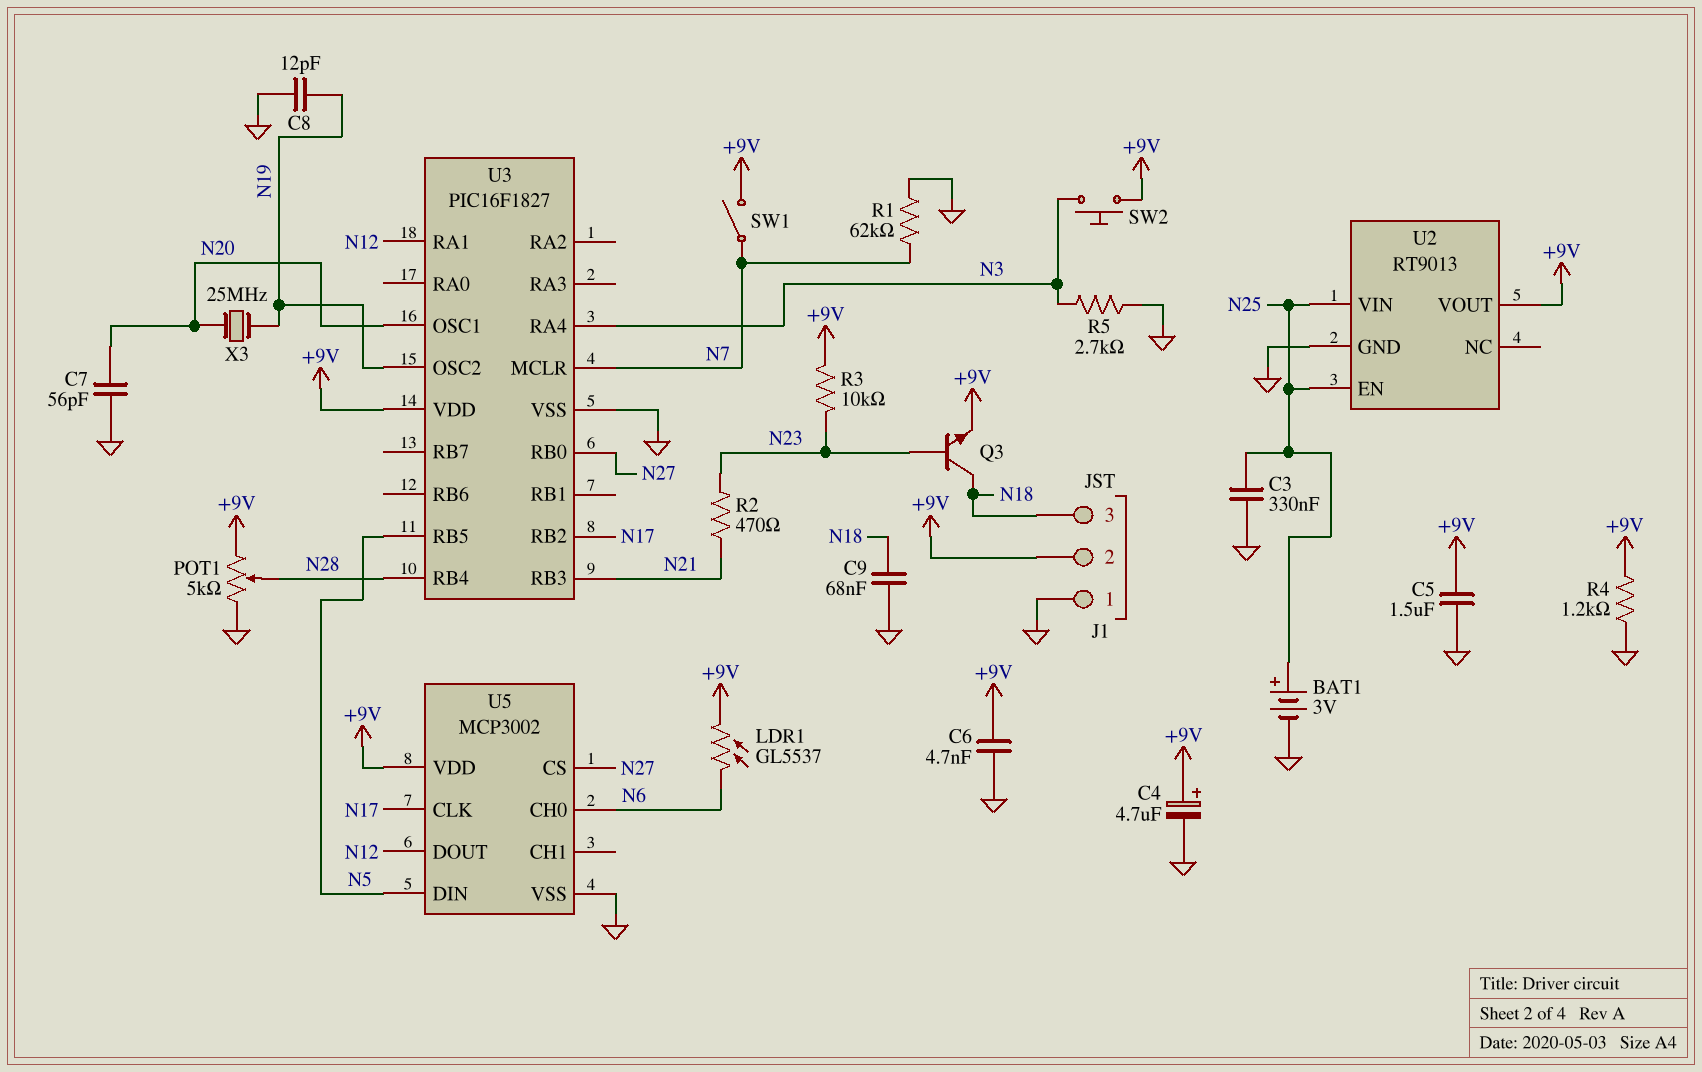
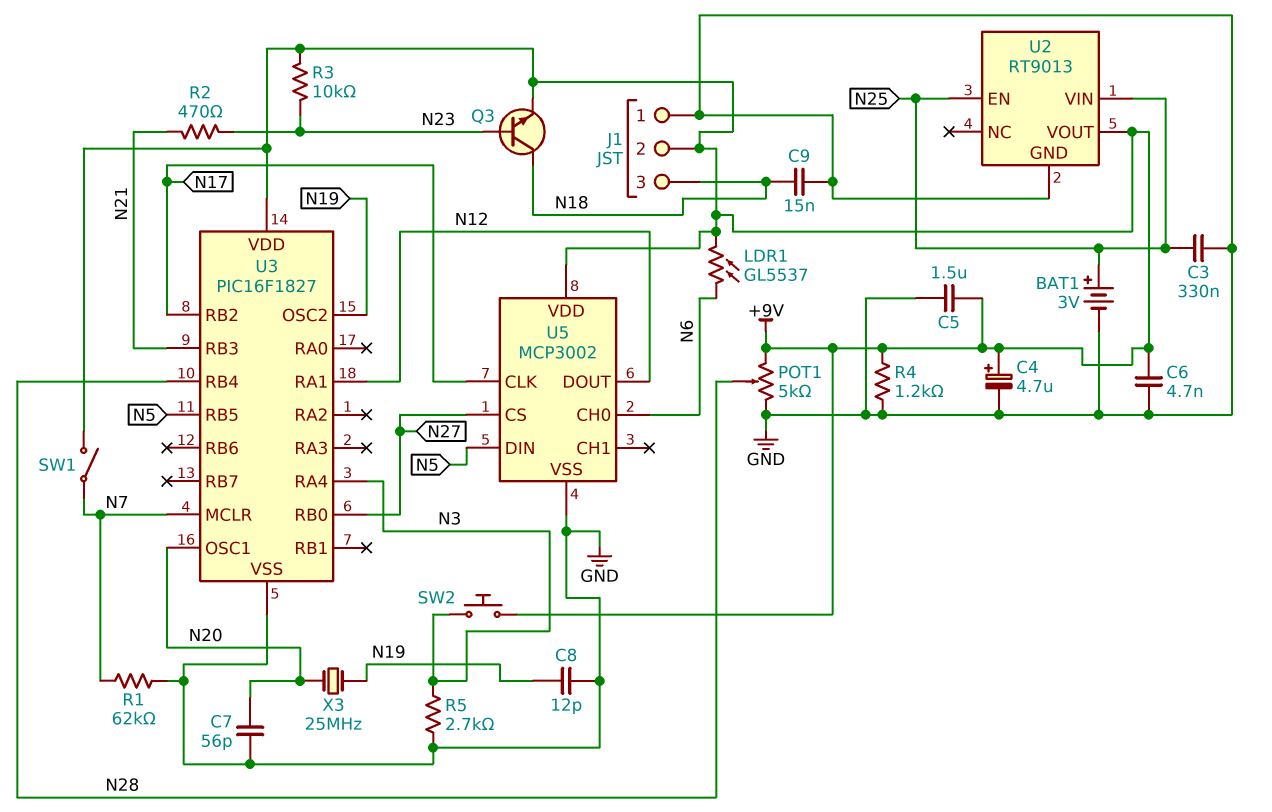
C9: 68nF (GND, N18) -> 15nF (GND, N18)

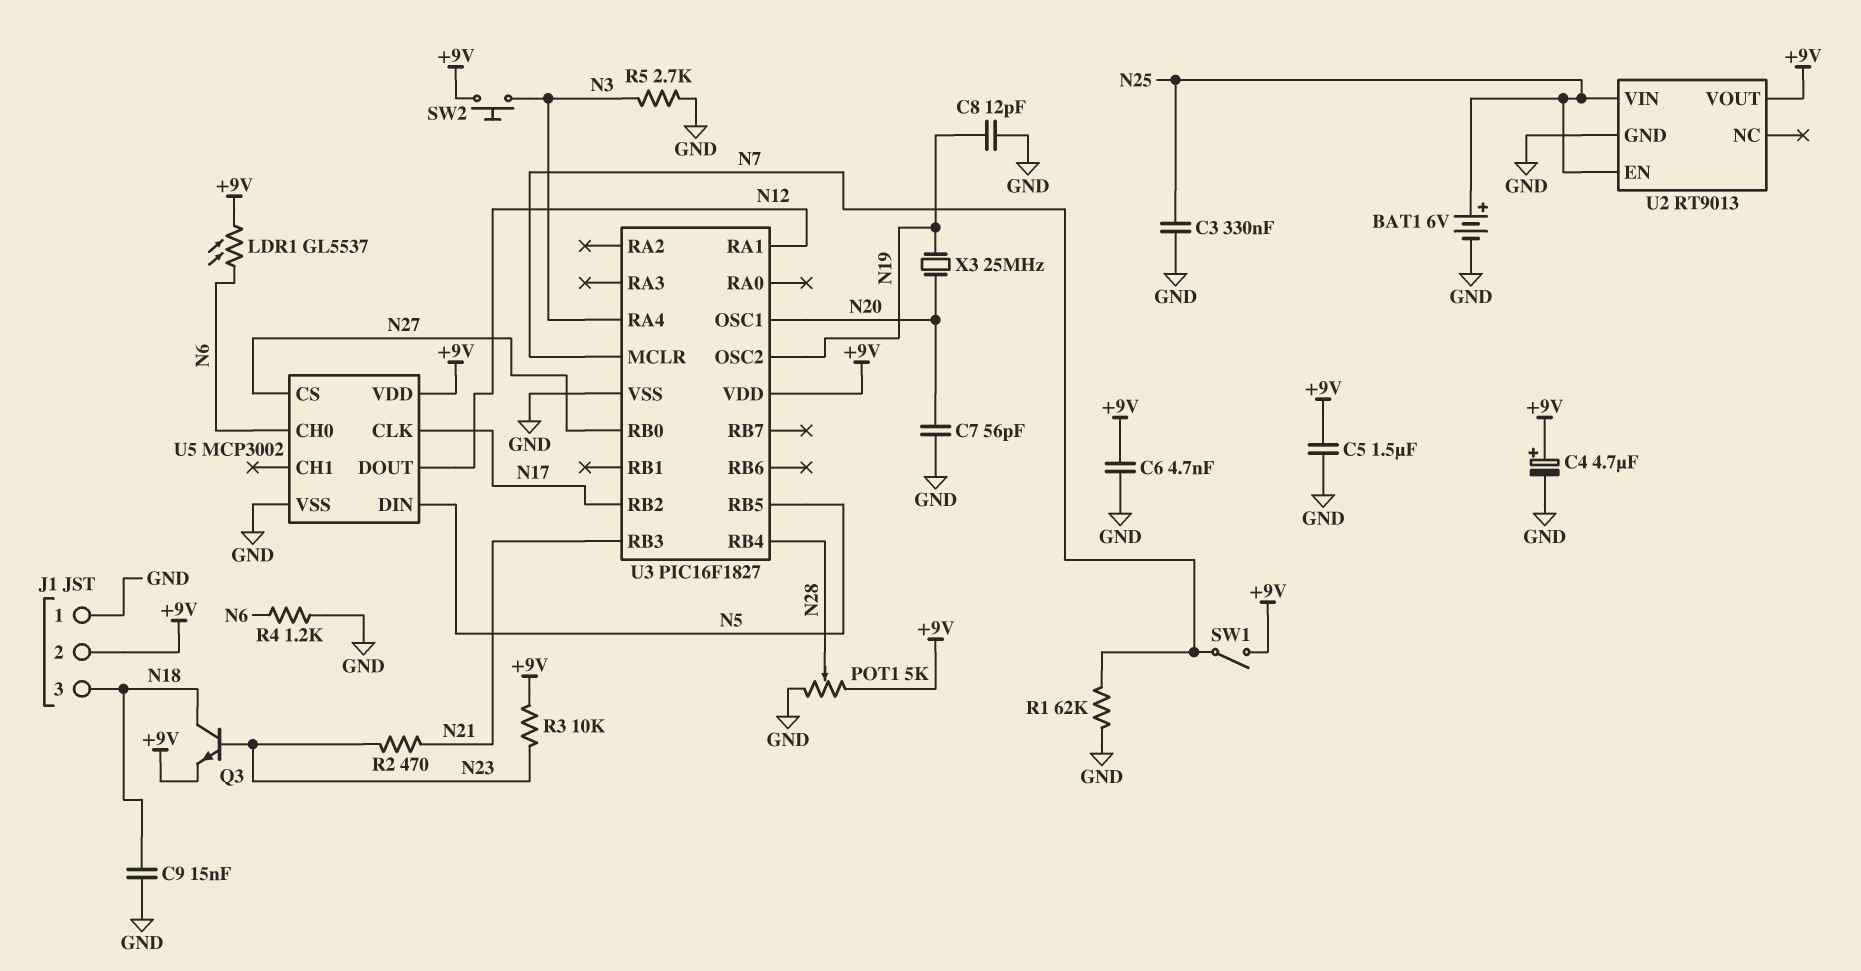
BAT1: 3V (plus N25, minus GND) -> 6V (plus N25, minus GND)
R4: 1.2k (+9V, GND) -> 1.2k (GND, N6)

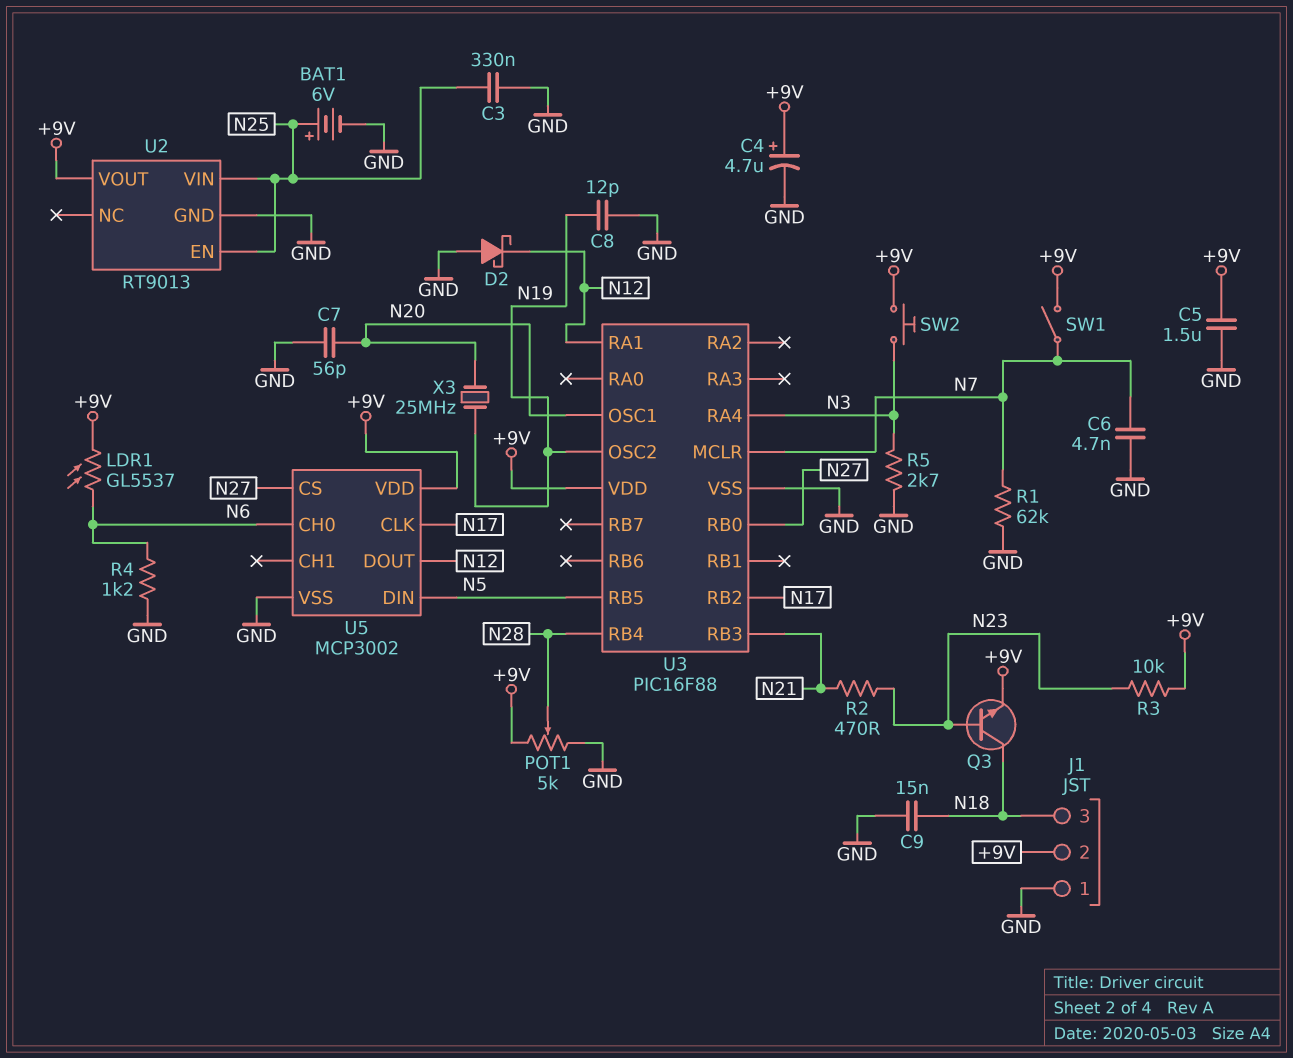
C6: 4.7nF (+9V, GND) -> 4.7nF (GND, N7)
D2: none -> schottky (A GND, K N12)
U3: PIC16F1827 -> PIC16F88

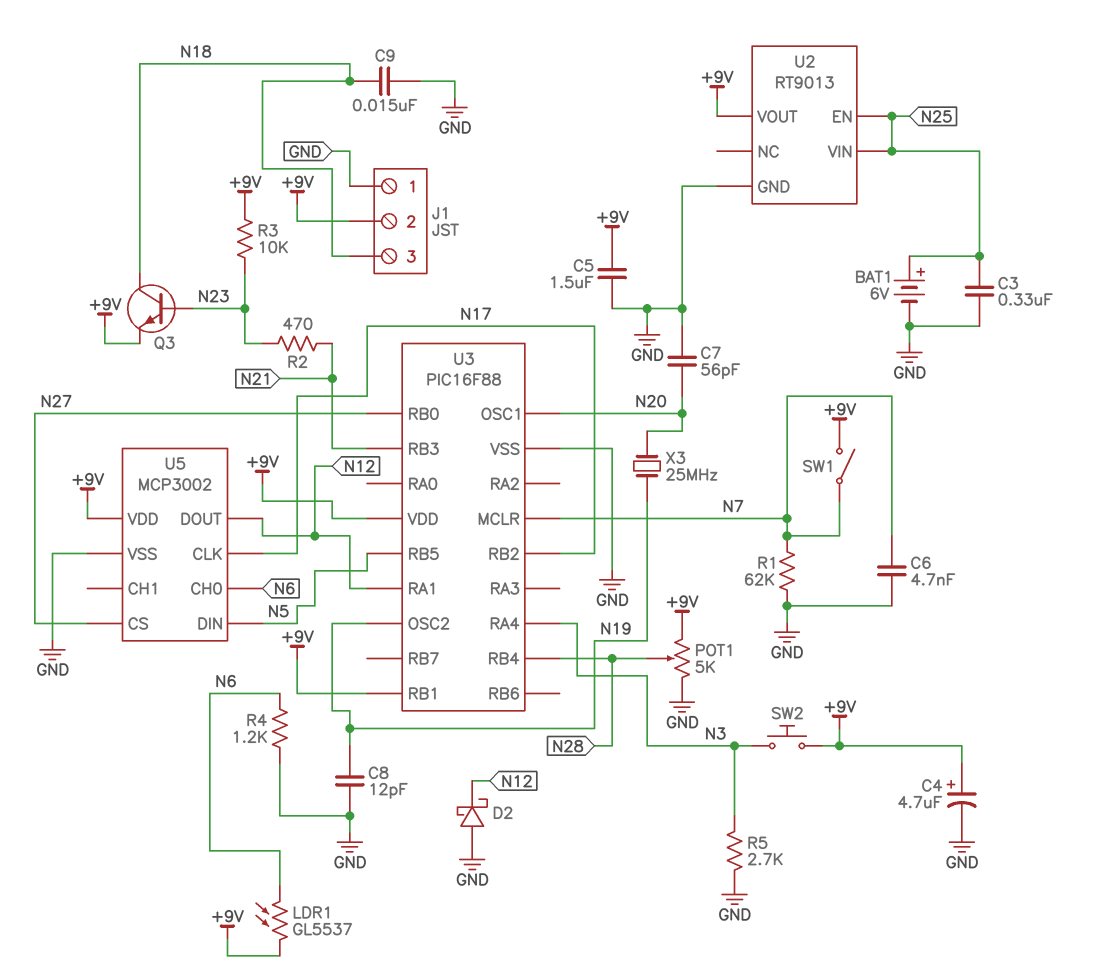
U3 pin RB1: none -> +9V

